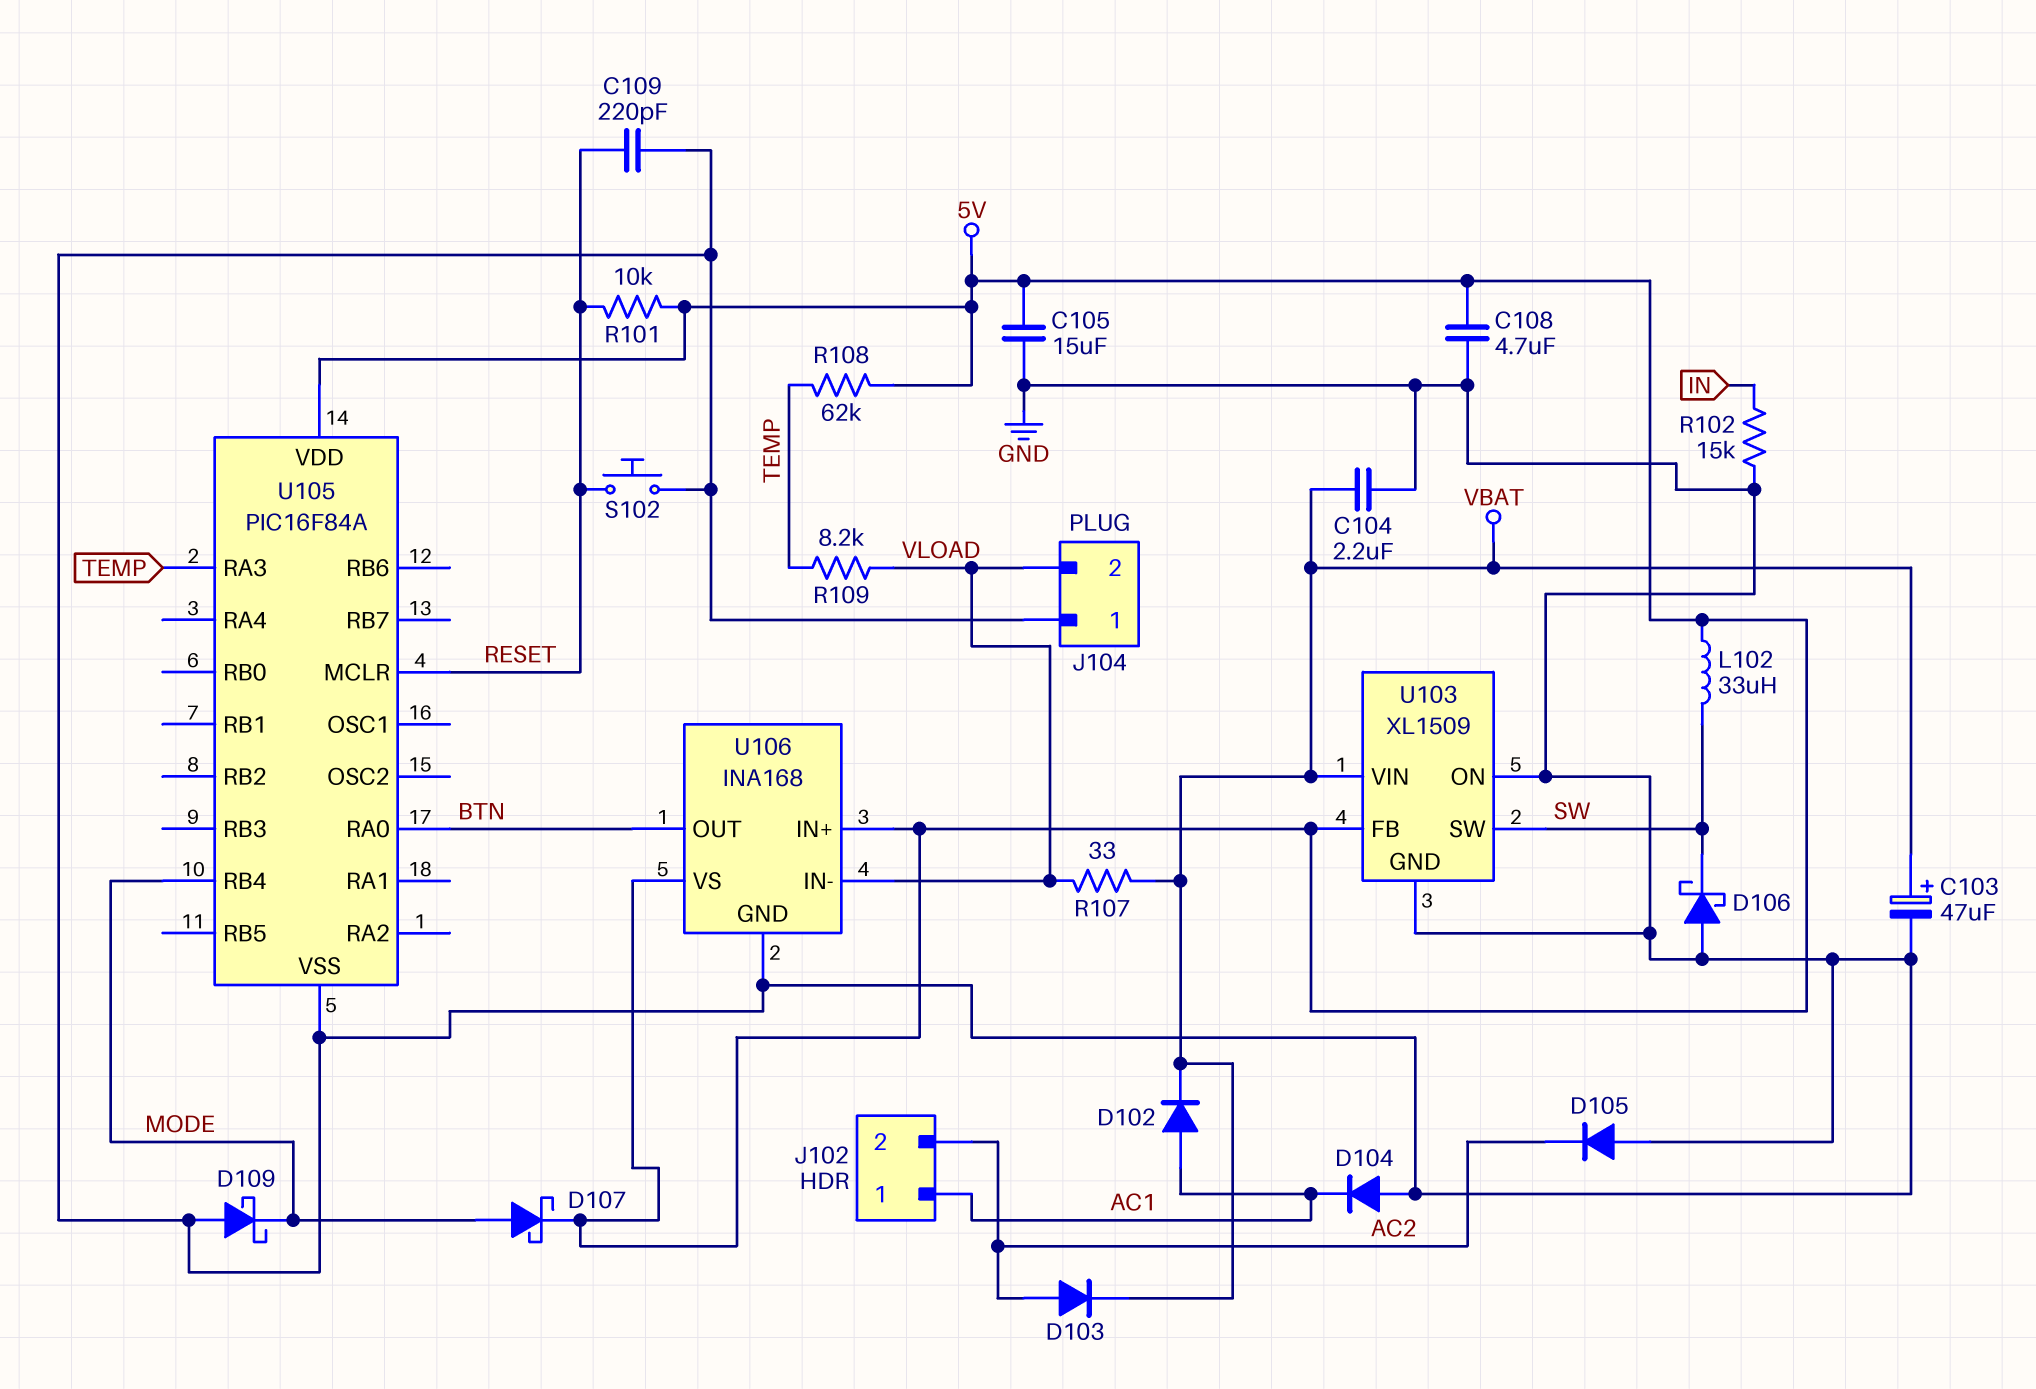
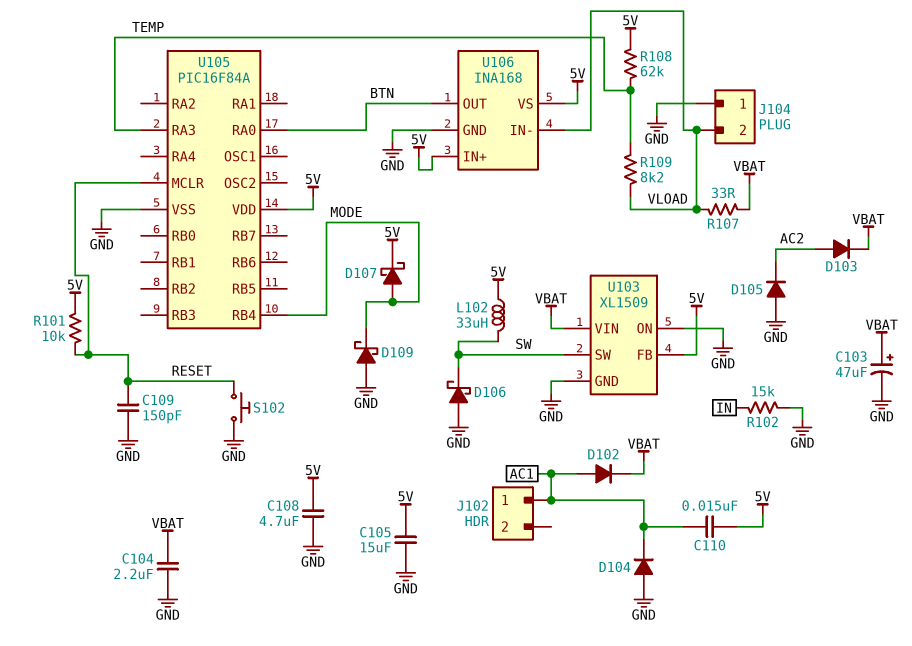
C109: 220pF (GND, RESET) -> 150pF (GND, RESET)
C110: none -> 15nF (5V, AC1)
J102 pin 2: AC2 -> none

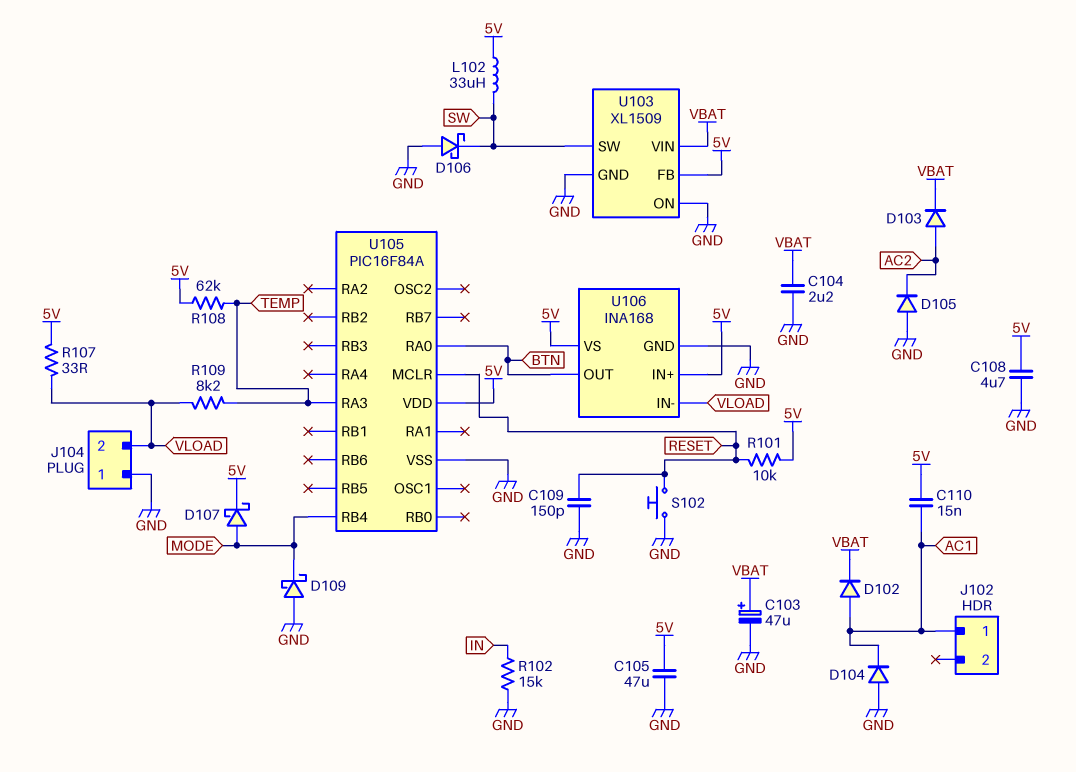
C105: 15uF (5V, GND) -> 47uF (5V, GND)
R107: 33 (VBAT, VLOAD) -> 33 (5V, VLOAD)

